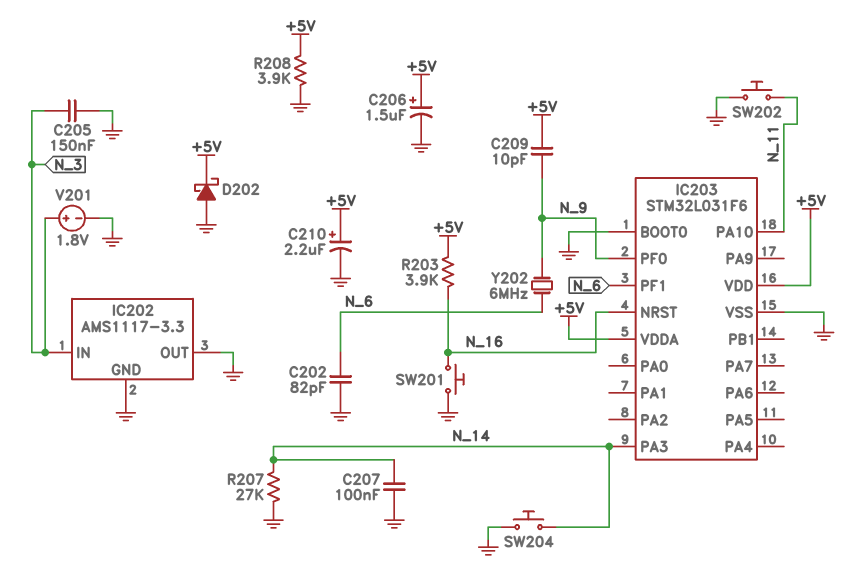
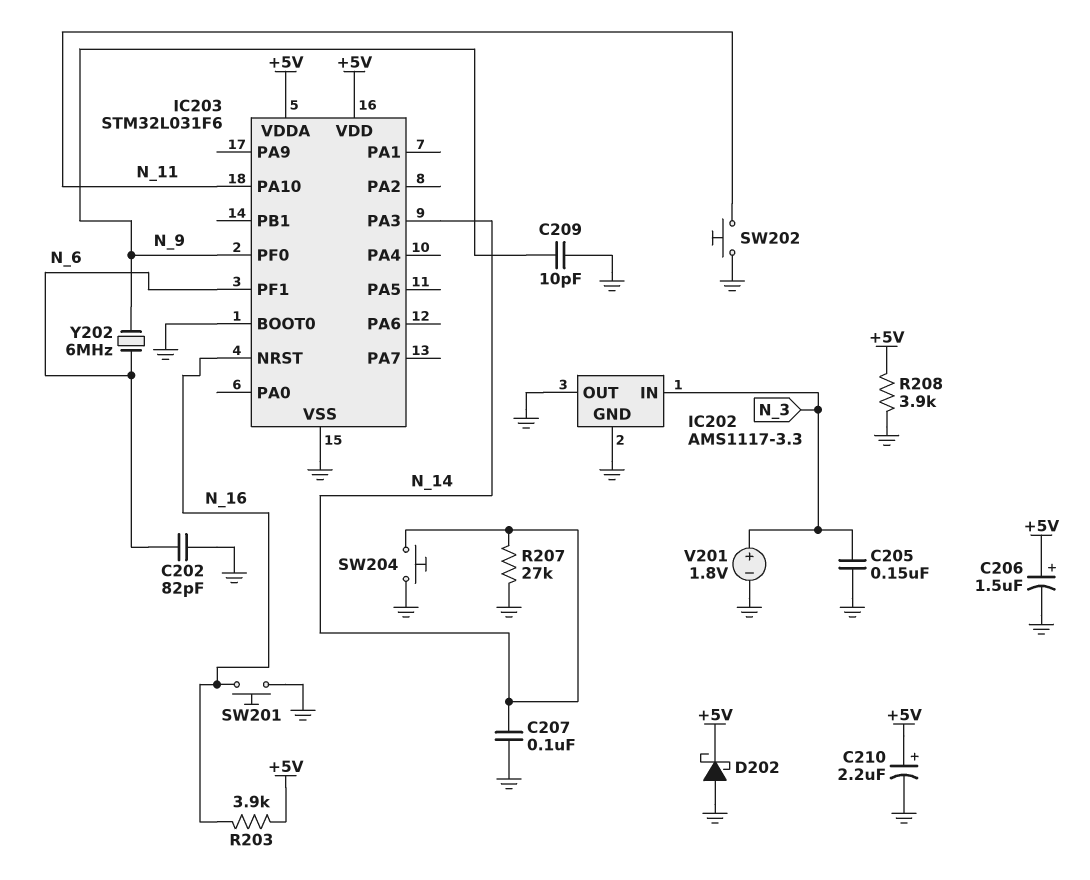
C209: 10pF (+5V, N_9) -> 10pF (GND, N_9)

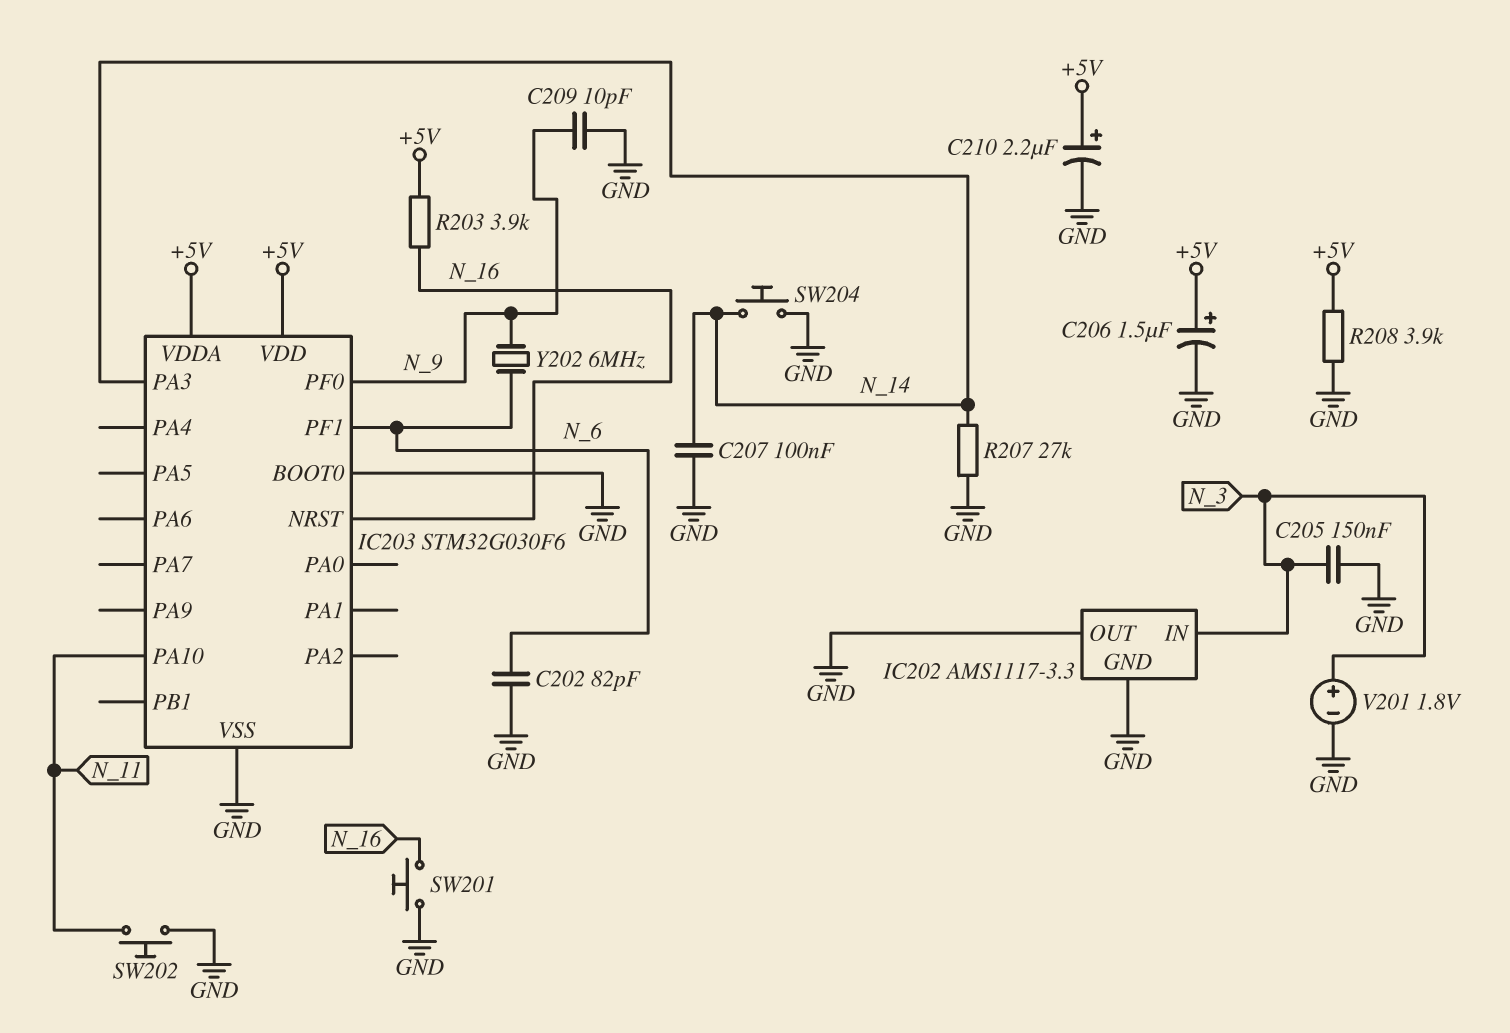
D202: schottky (A GND, K +5V) -> none
IC203: STM32L031F6 -> STM32G030F6

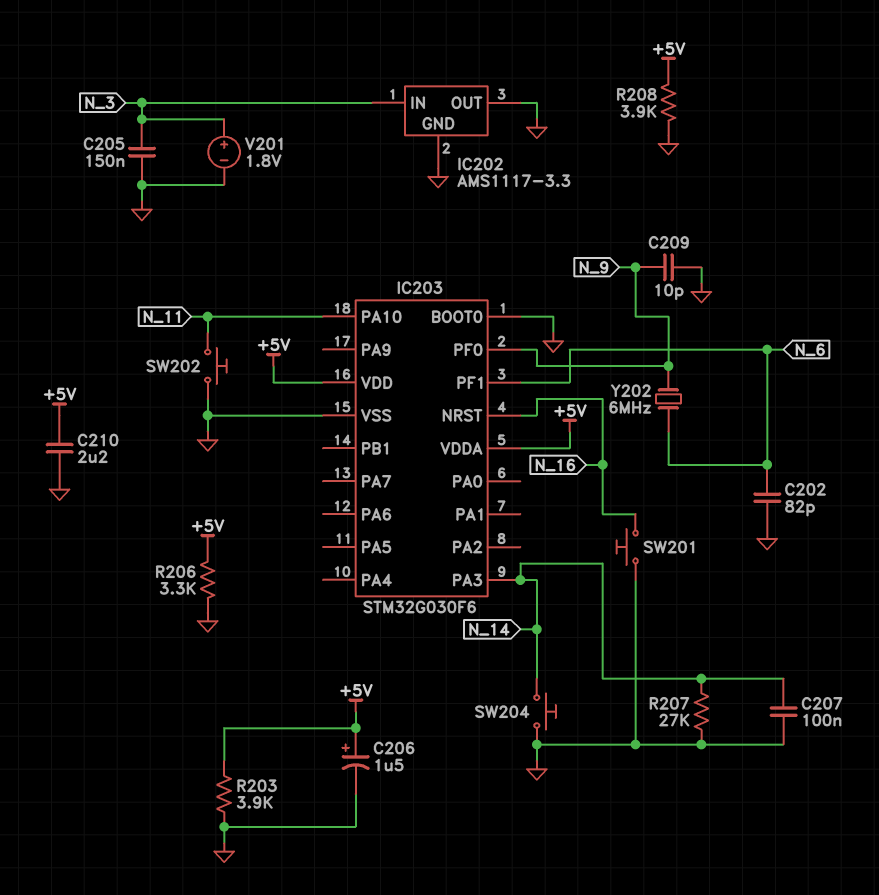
C210: 2.2uF (plus +5V, minus GND) -> 2.2uF (+5V, GND)
R203: 3.9k (+5V, N_16) -> 3.9k (+5V, GND)
R206: none -> 3.3k (+5V, GND)

